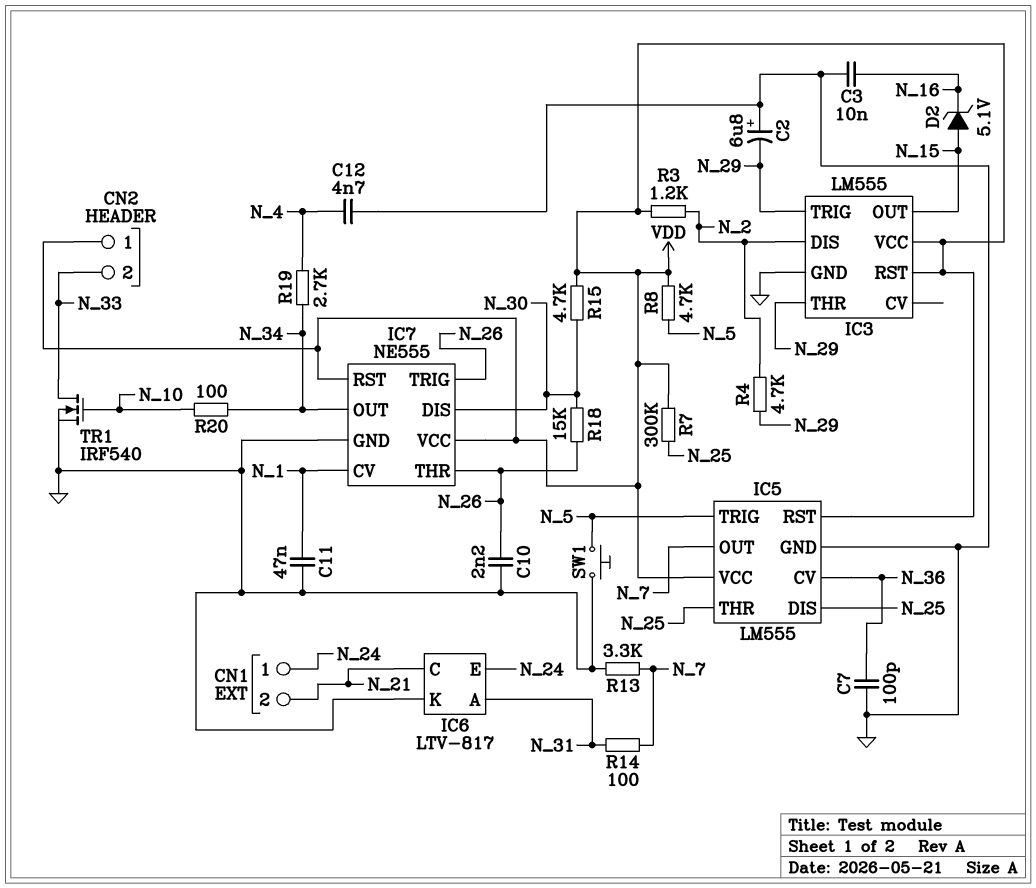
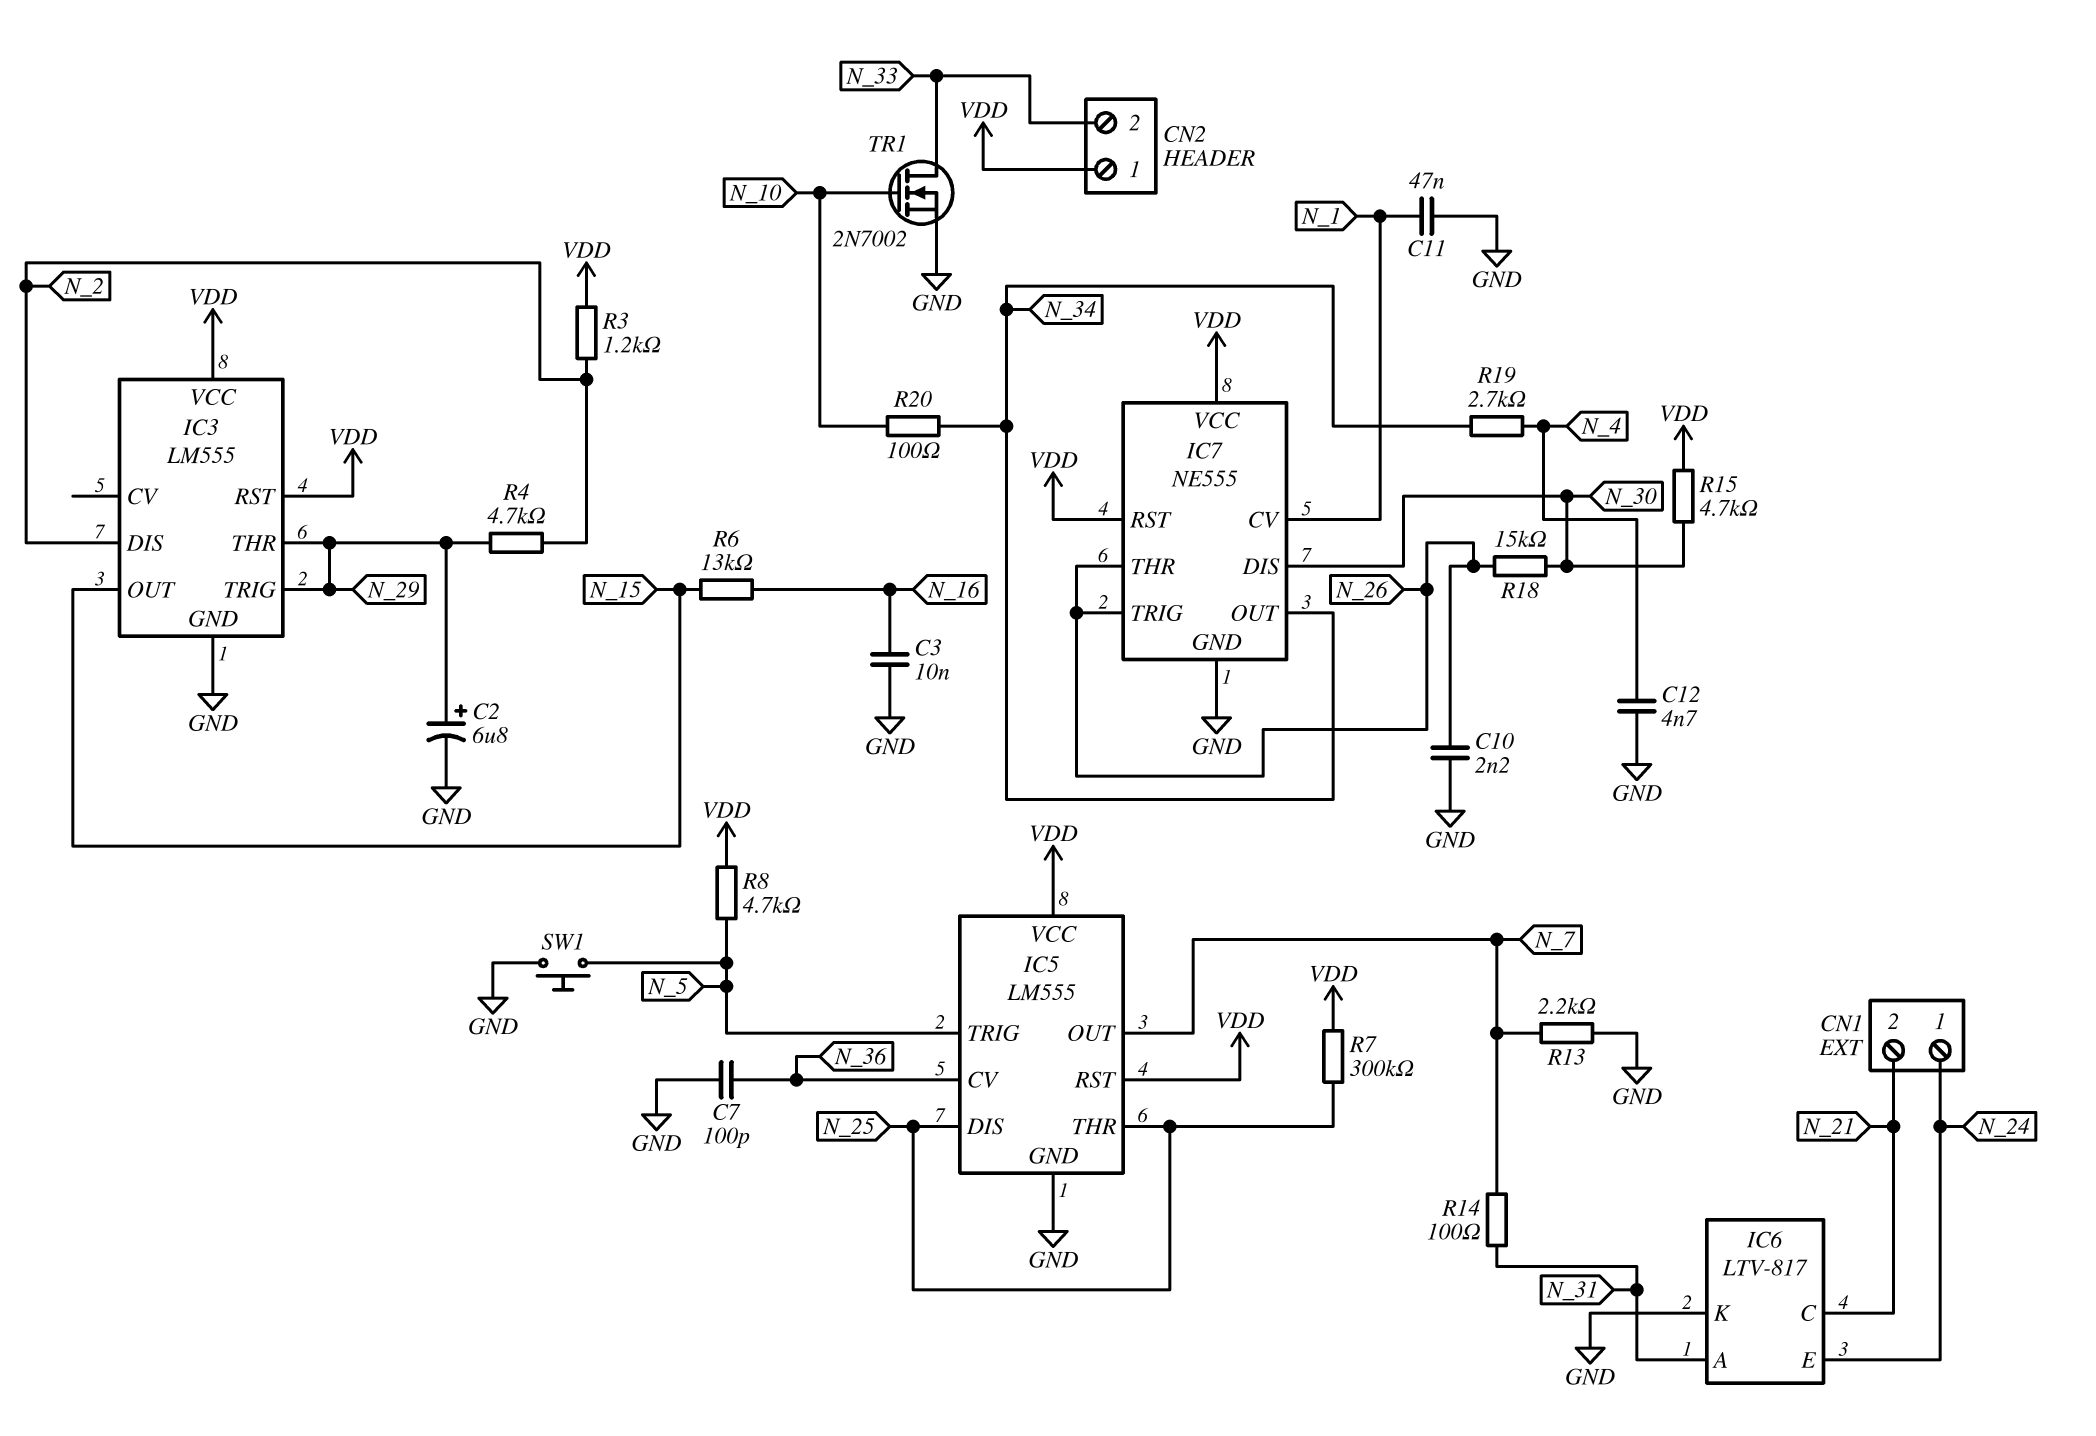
C2: 6.8uF (plus GND, minus N_29) -> 6.8uF (plus N_29, minus GND)
D2: zener 5.1V (A N_15, K N_16) -> none
R6: none -> 13k (N_15, N_16)
R13: 3.3k (GND, N_7) -> 2.2k (GND, N_7)
TR1: NMOS IRF540 (G N_10, D N_33, S GND) -> NMOS 2N7002 (G N_10, D N_33, S GND)

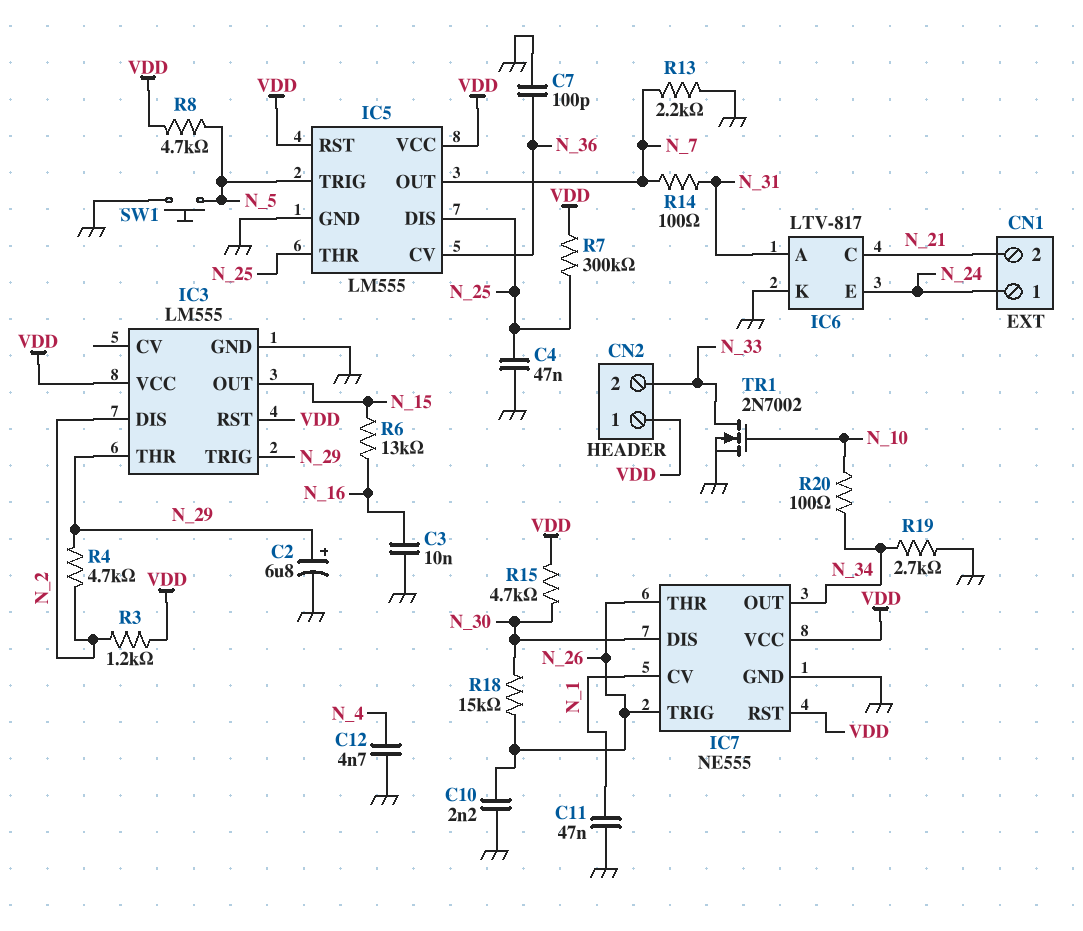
C4: none -> 47nF (GND, N_25)
R19: 2.7k (N_4, N_34) -> 2.7k (GND, N_34)

